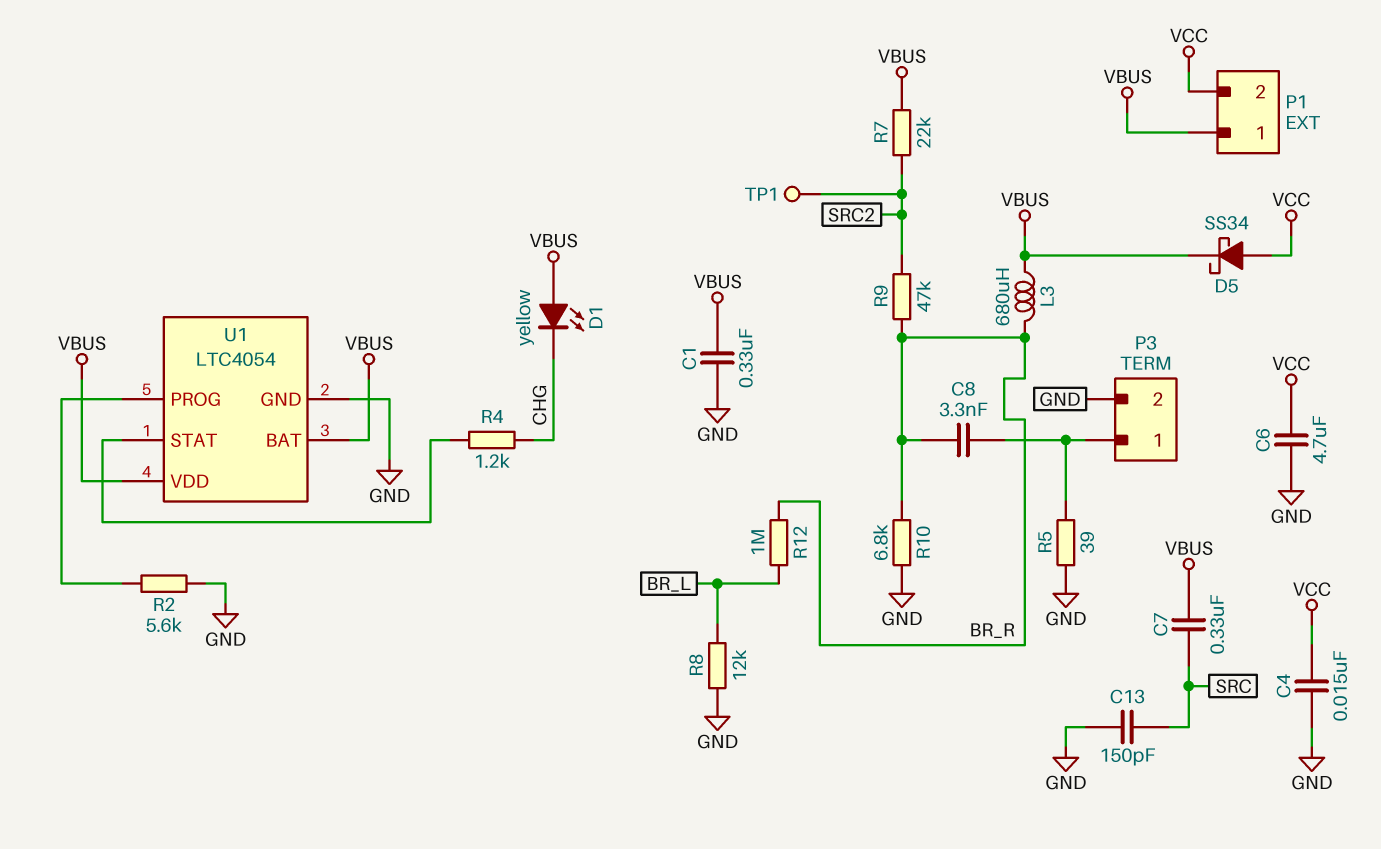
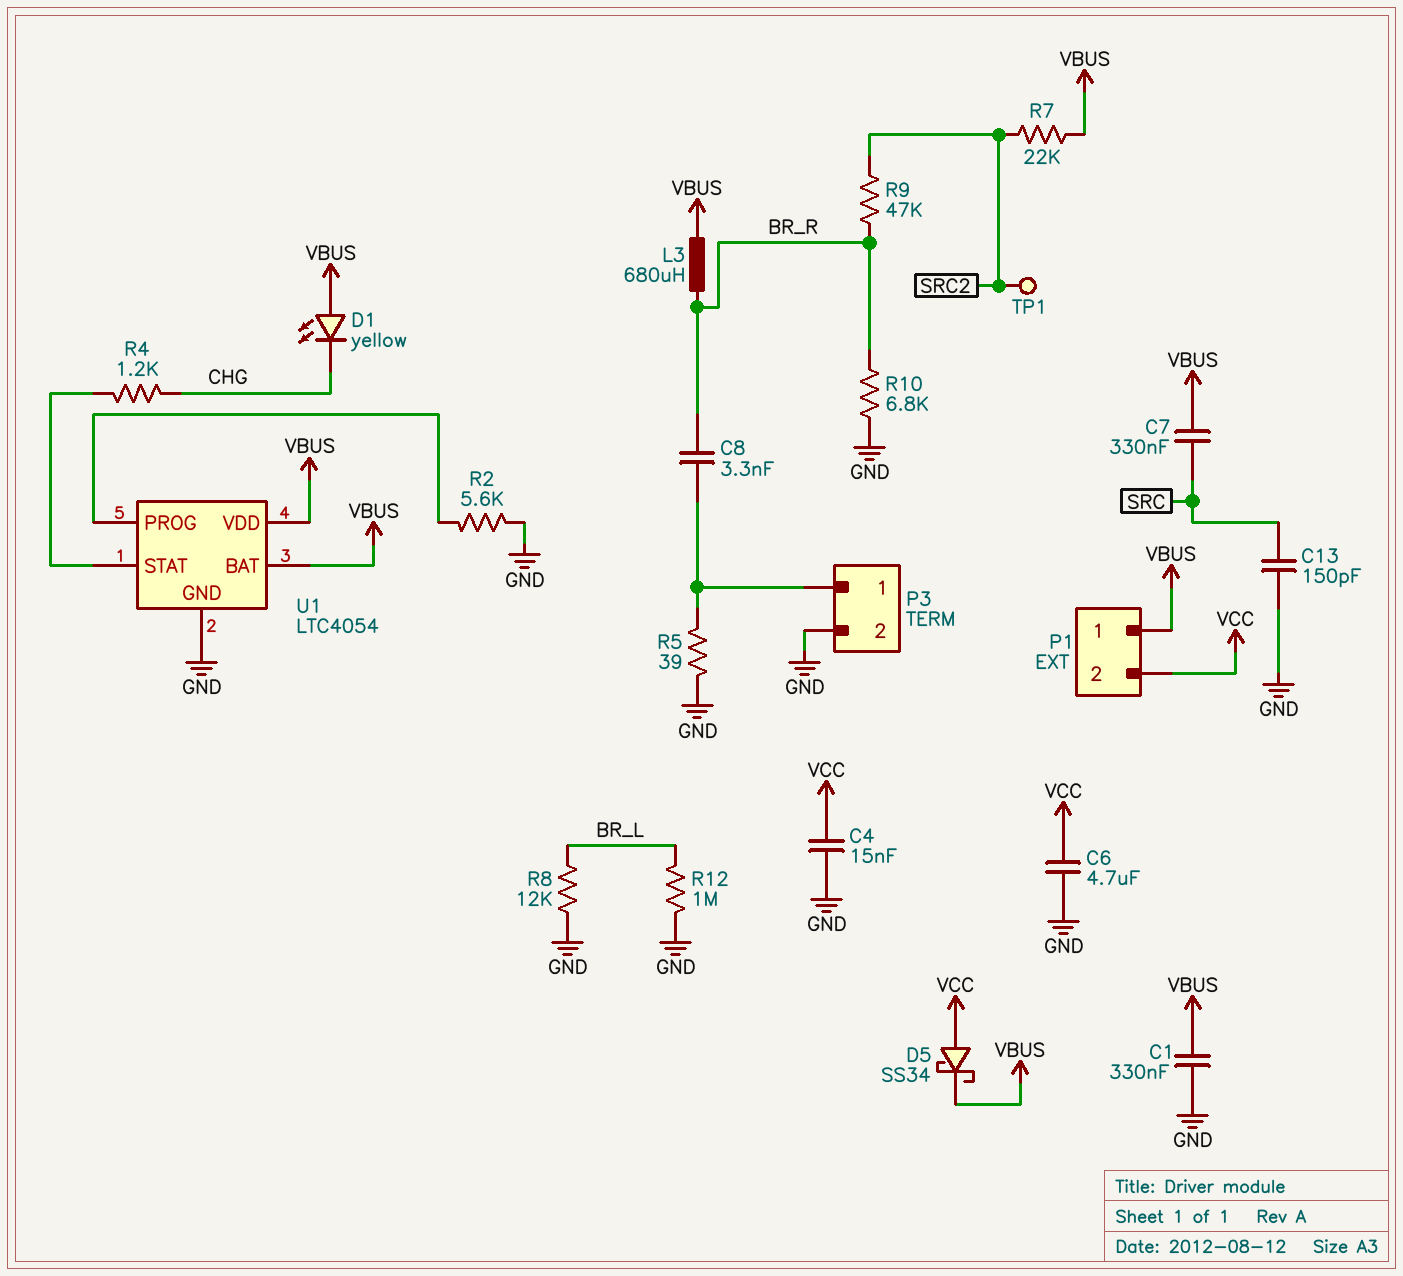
R12: 1M (BR_L, BR_R) -> 1M (BR_L, GND)

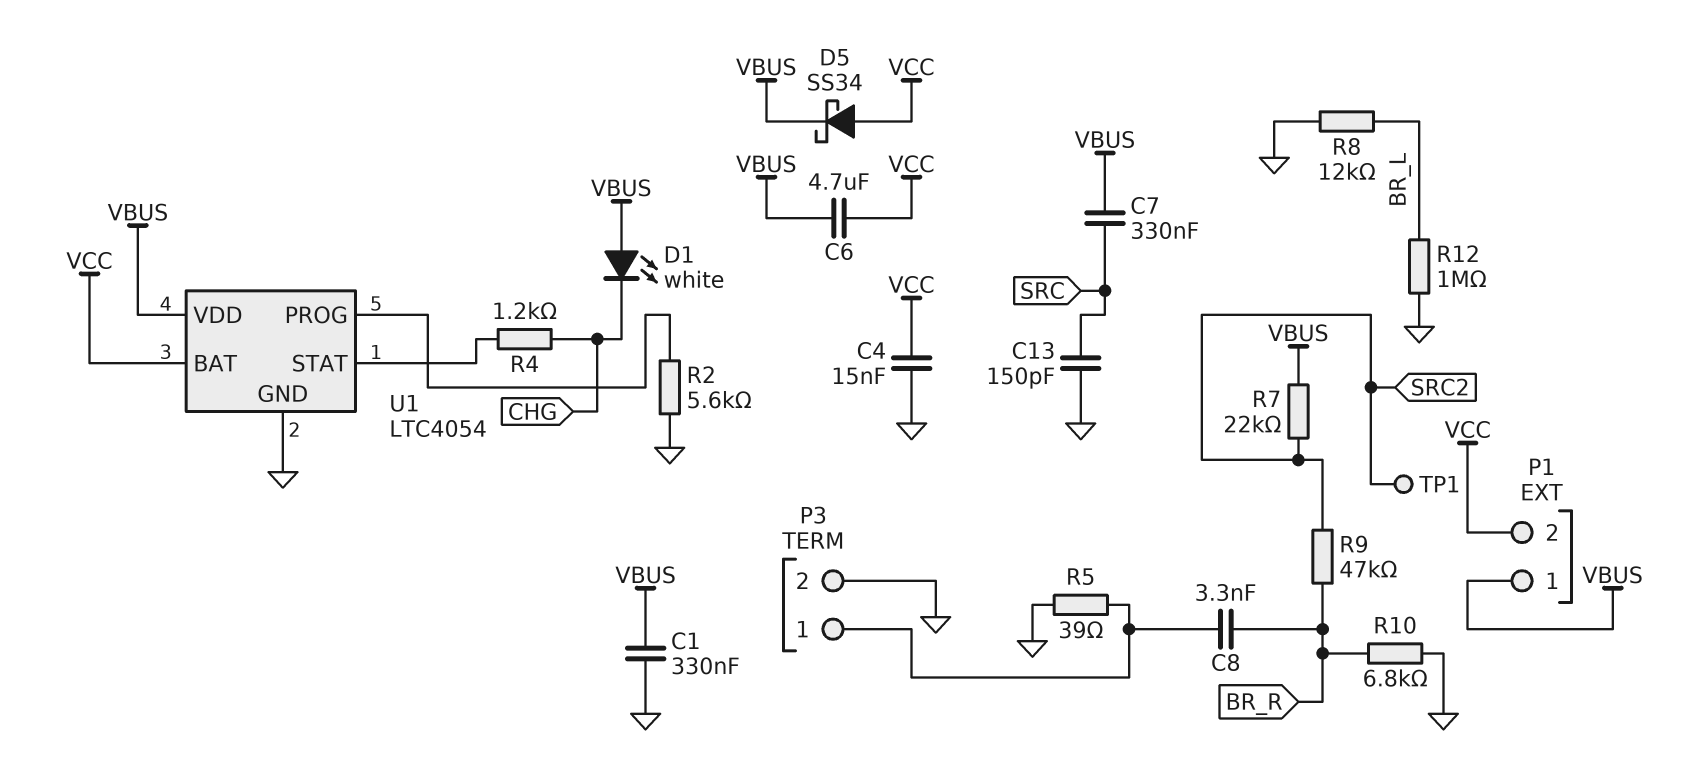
C6: 4.7uF (GND, VCC) -> 4.7uF (VBUS, VCC)
D1: LED yellow (A VBUS, K CHG) -> LED white (A VBUS, K CHG)
L3: 680uH (BR_R, VBUS) -> none
U1 pin BAT: VBUS -> VCC

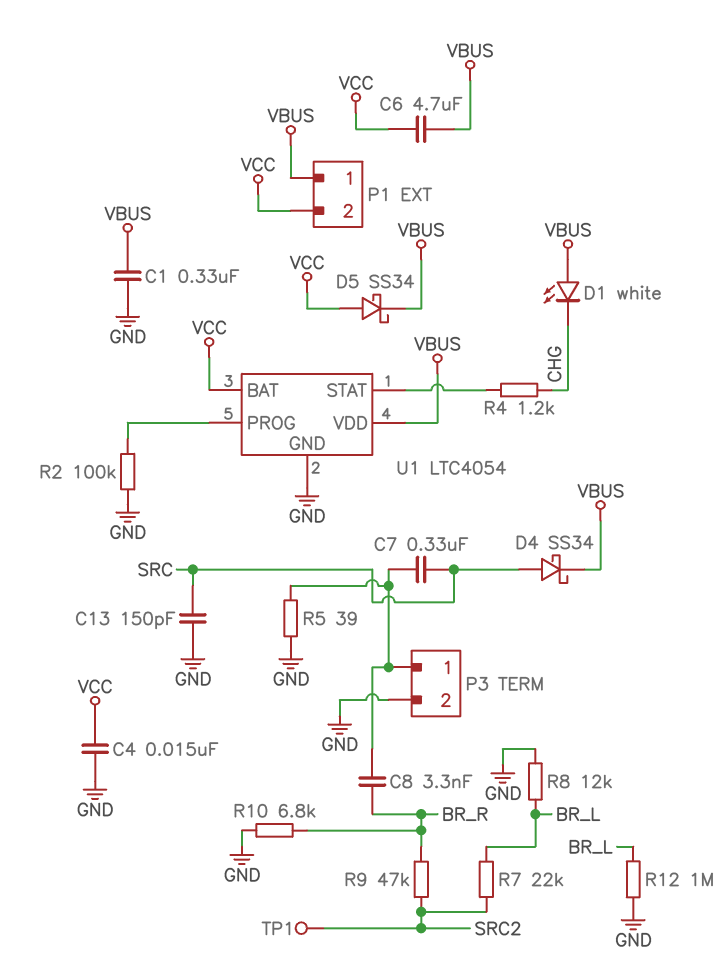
C7: 330nF (SRC, VBUS) -> 330nF (P3/1, SRC)
D4: none -> schottky SS34 (A SRC, K VBUS)
R2: 5.6k (GND, U1/PROG) -> 100k (GND, U1/PROG)
R7: 22k (SRC2, VBUS) -> 22k (BR_L, SRC2)

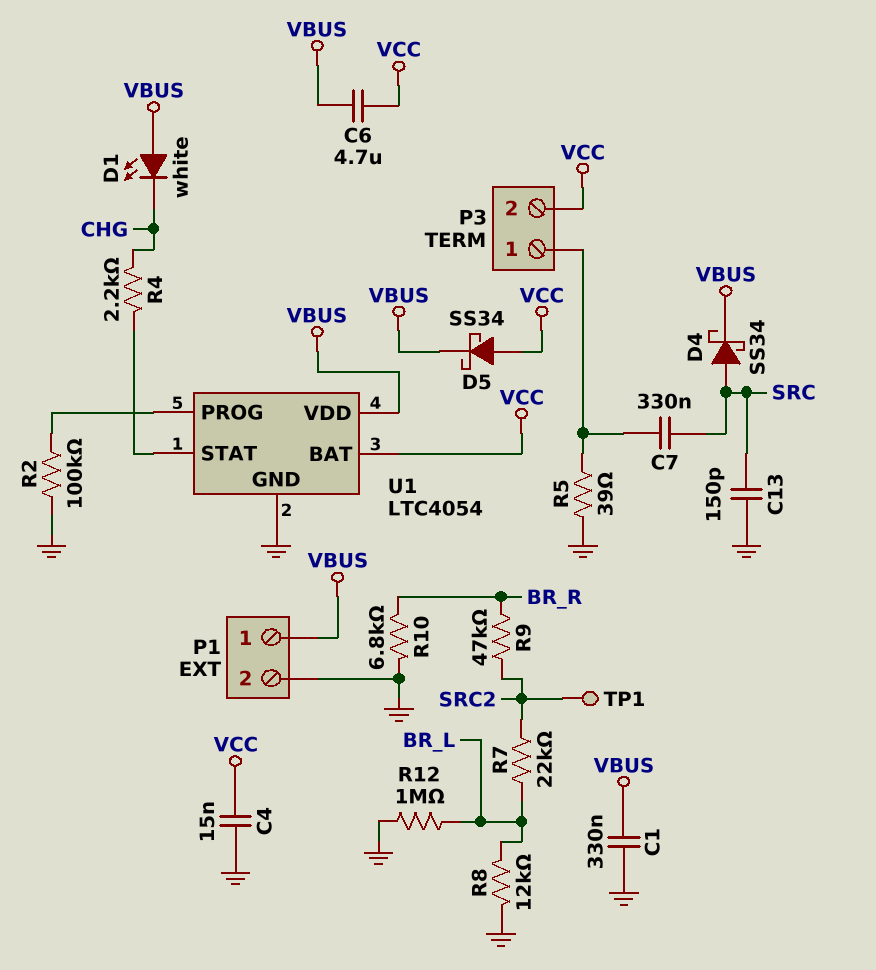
C8: 3.3nF (BR_R, P3/1) -> none
P1 pin 2: VCC -> GND
P3 pin 2: GND -> VCC
R4: 1.2k (CHG, U1/STAT) -> 2.2k (CHG, U1/STAT)

